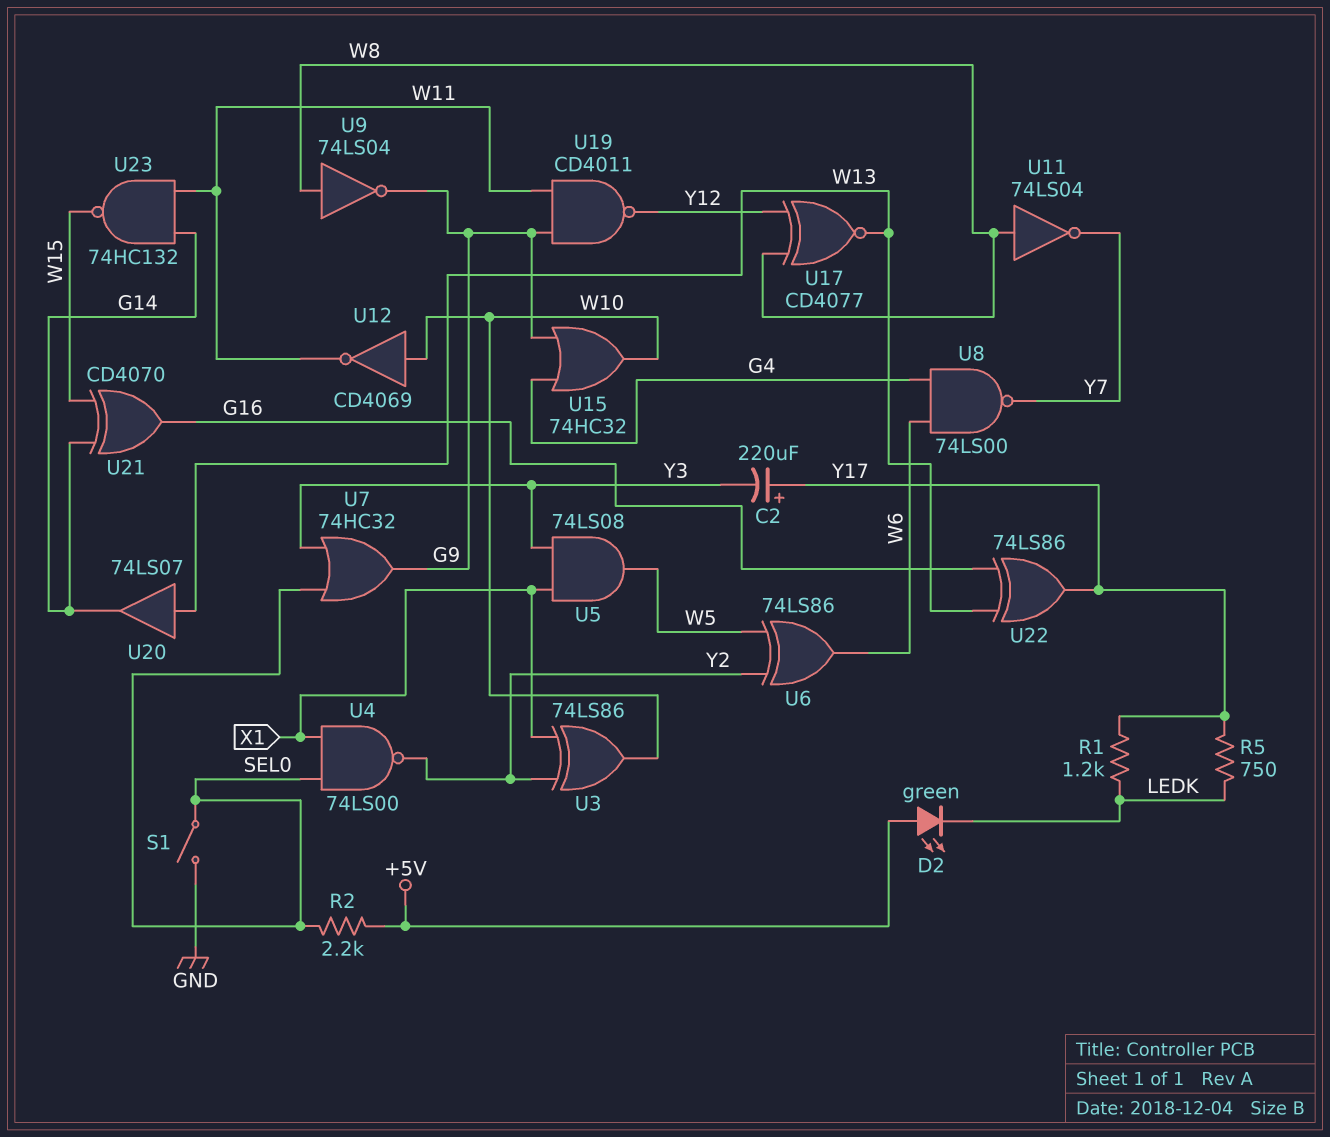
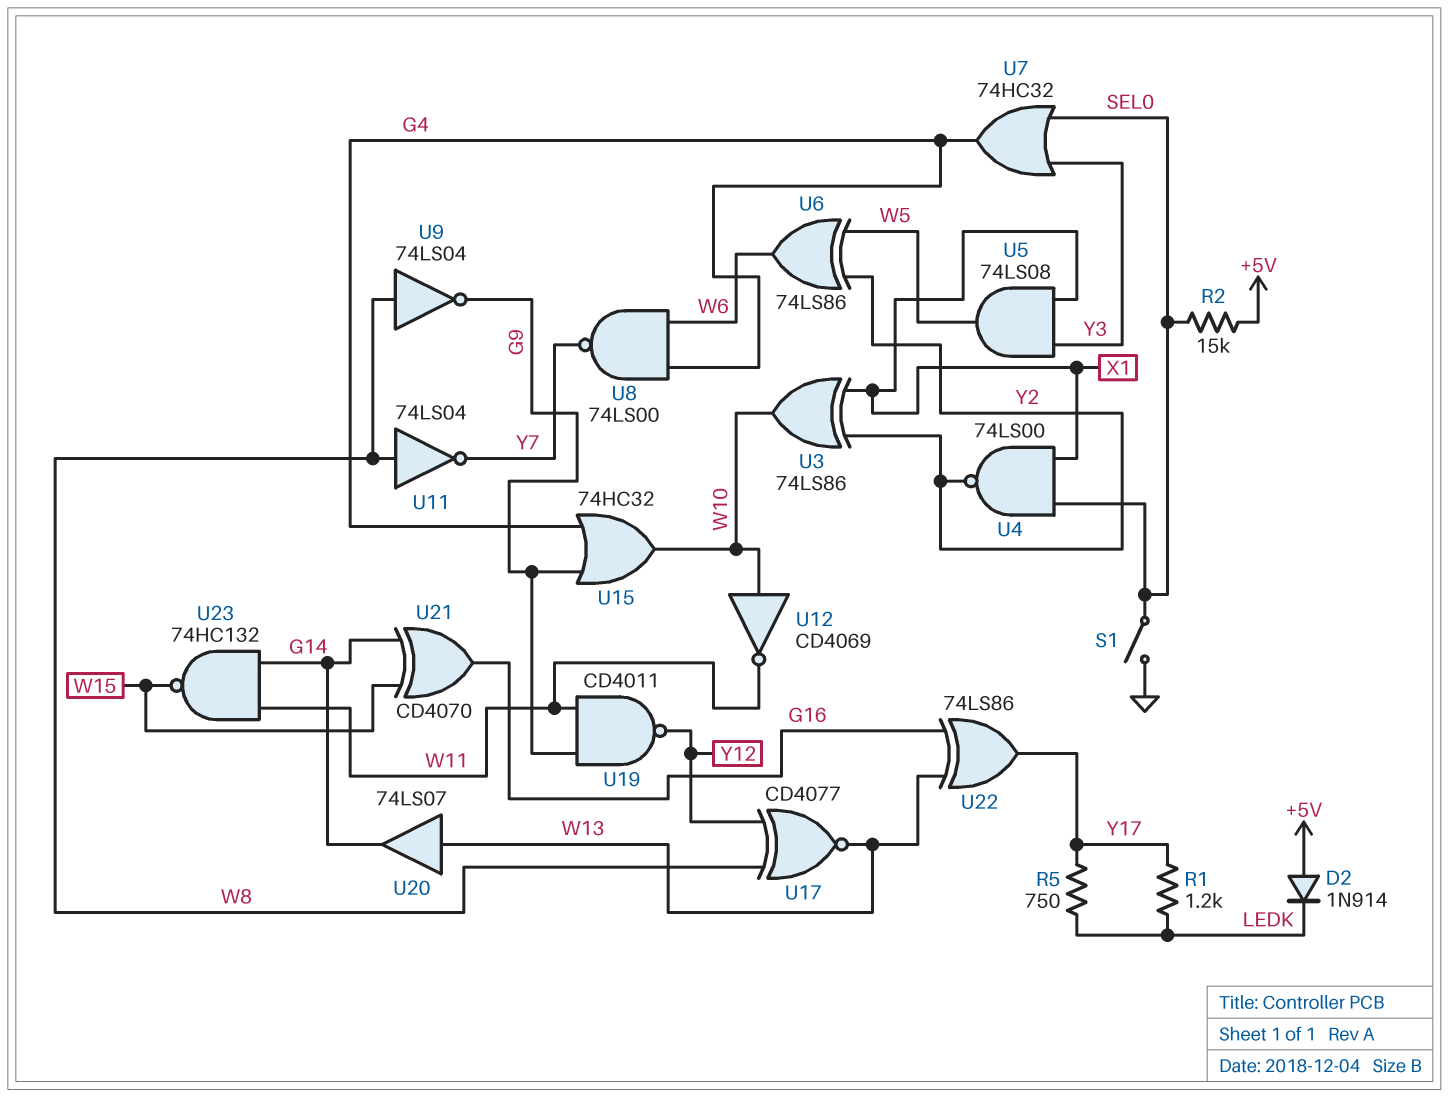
C2: 220uF (plus Y17, minus Y3) -> none
D2: LED green (A +5V, K LEDK) -> diode 1N914 (A +5V, K LEDK)
R2: 2.2k (+5V, SEL0) -> 15k (+5V, SEL0)
U7: OR 74HC32 (in SEL0, in Y3, out G9) -> OR 74HC32 (in SEL0, in Y3, out G4)

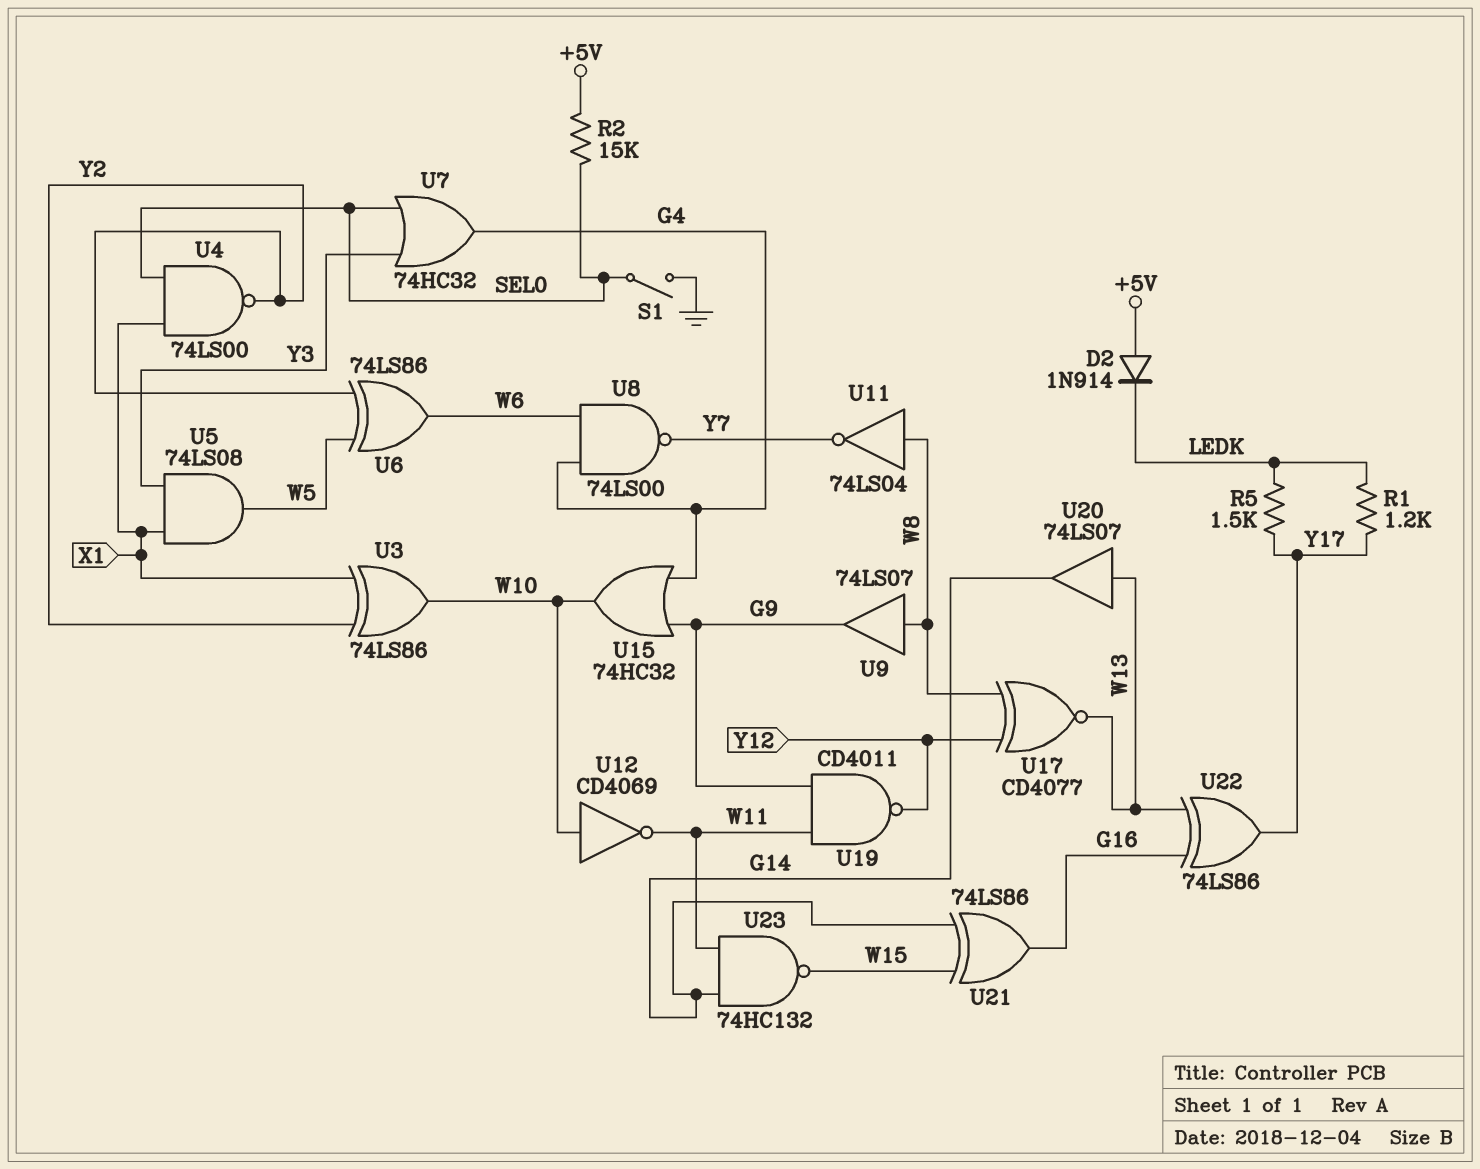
R5: 750 (LEDK, Y17) -> 1.5k (LEDK, Y17)
U9: NOT 74LS04 (in W8, out G9) -> buffer 74LS07 (in W8, out G9)
U21: XOR CD4070 (in G14, in W15, out G16) -> XOR 74LS86 (in G14, in W15, out G16)

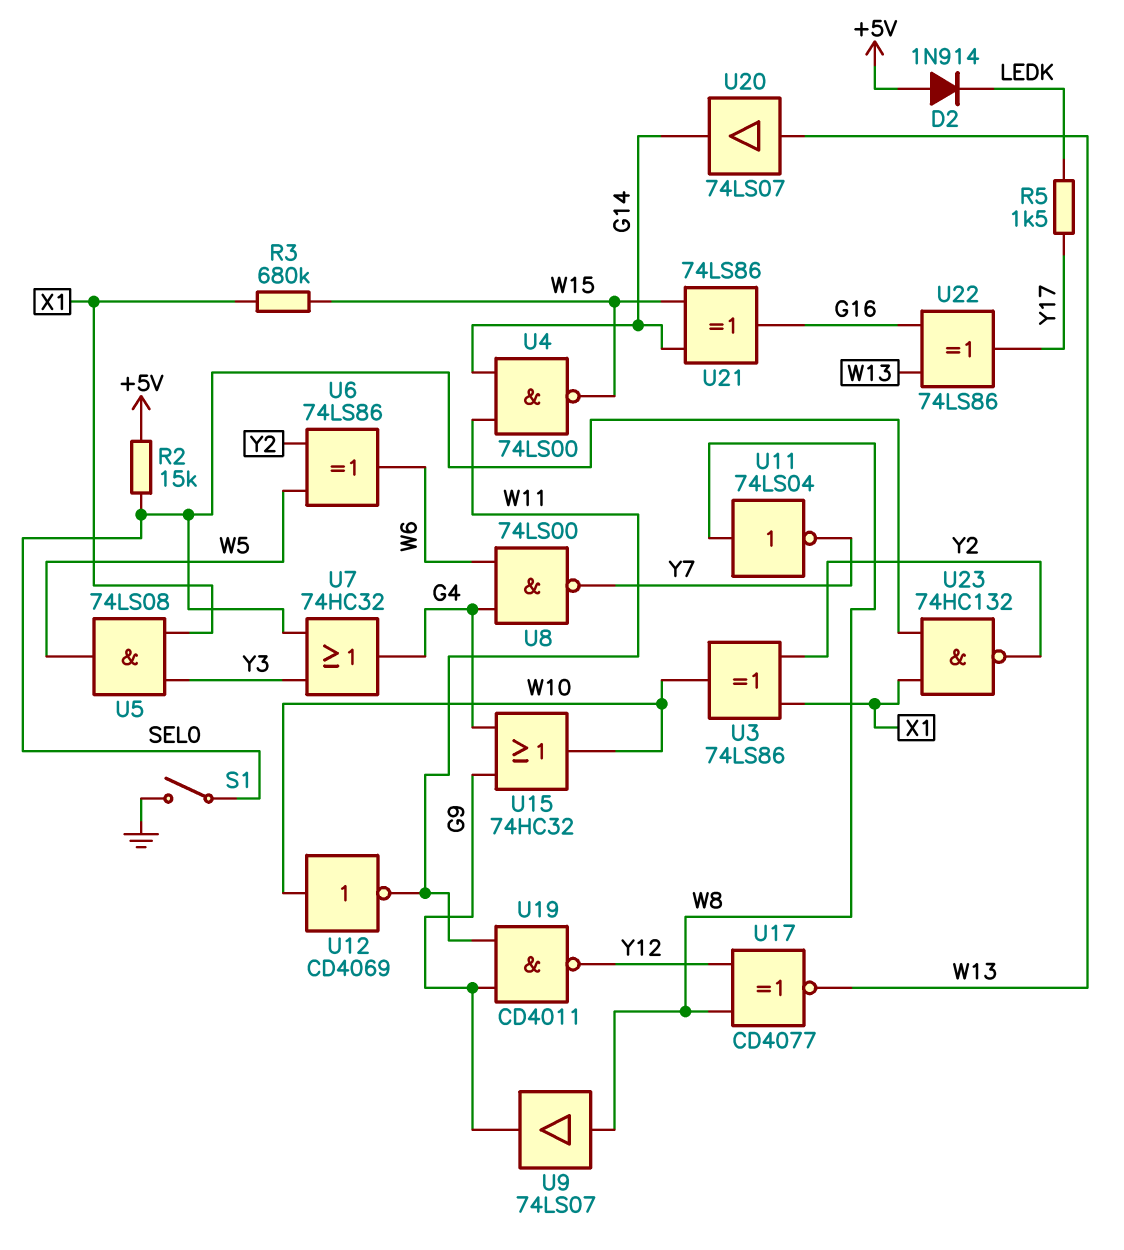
R1: 1.2k (LEDK, Y17) -> none
R3: none -> 680k (W15, X1)
U4: NAND 74LS00 (in SEL0, in X1, out Y2) -> NAND 74LS00 (in G14, in W11, out W15)
U23: NAND 74HC132 (in G14, in W11, out W15) -> NAND 74HC132 (in SEL0, in X1, out Y2)

